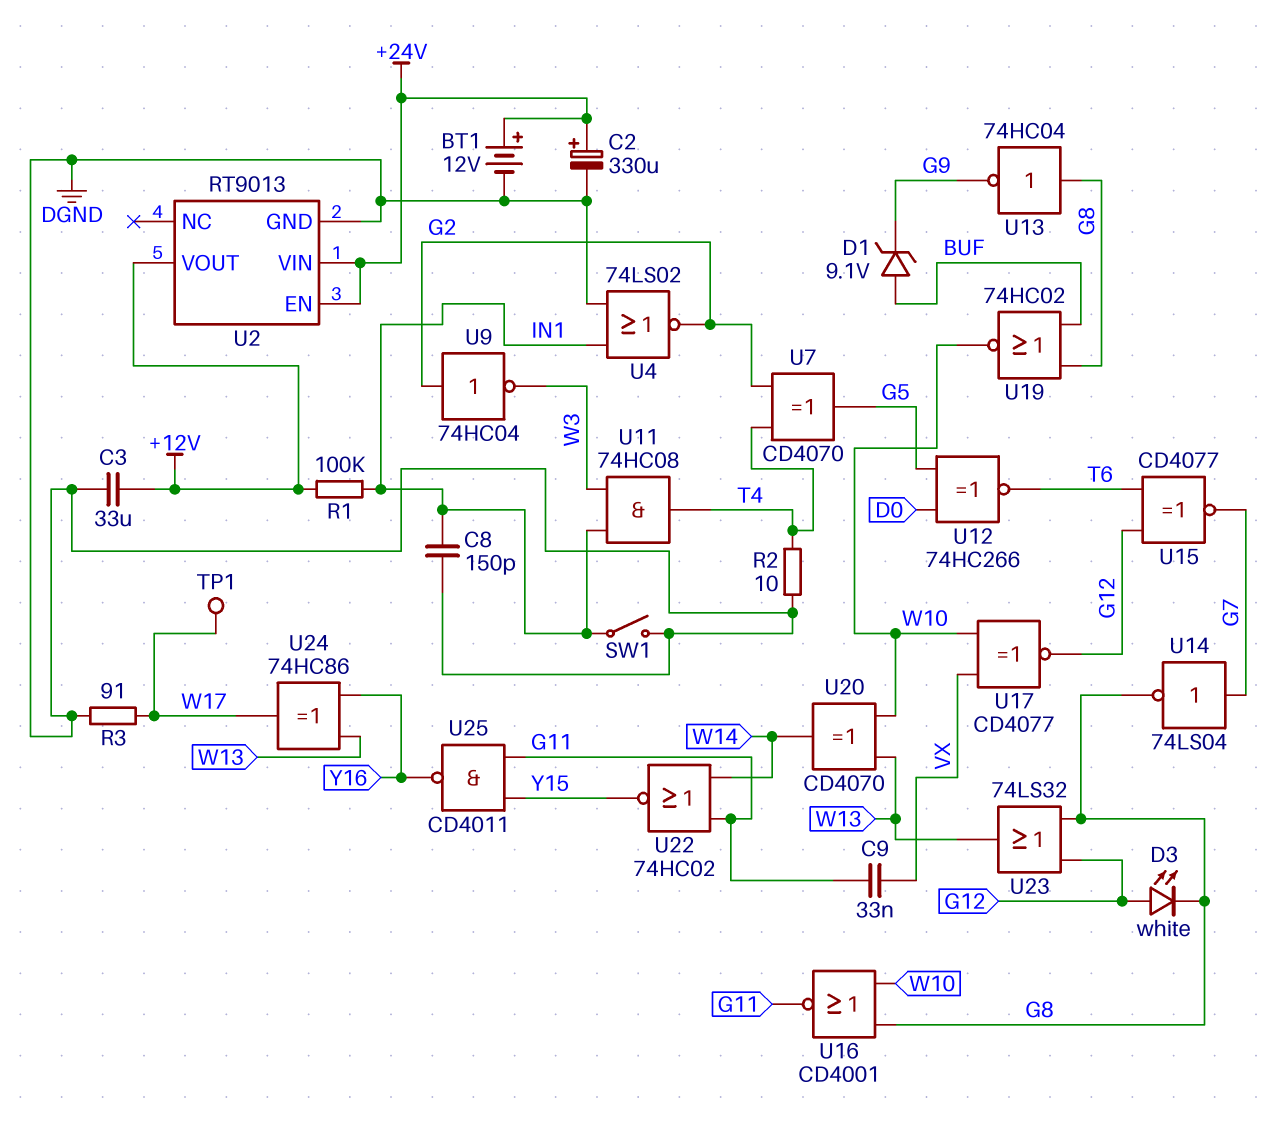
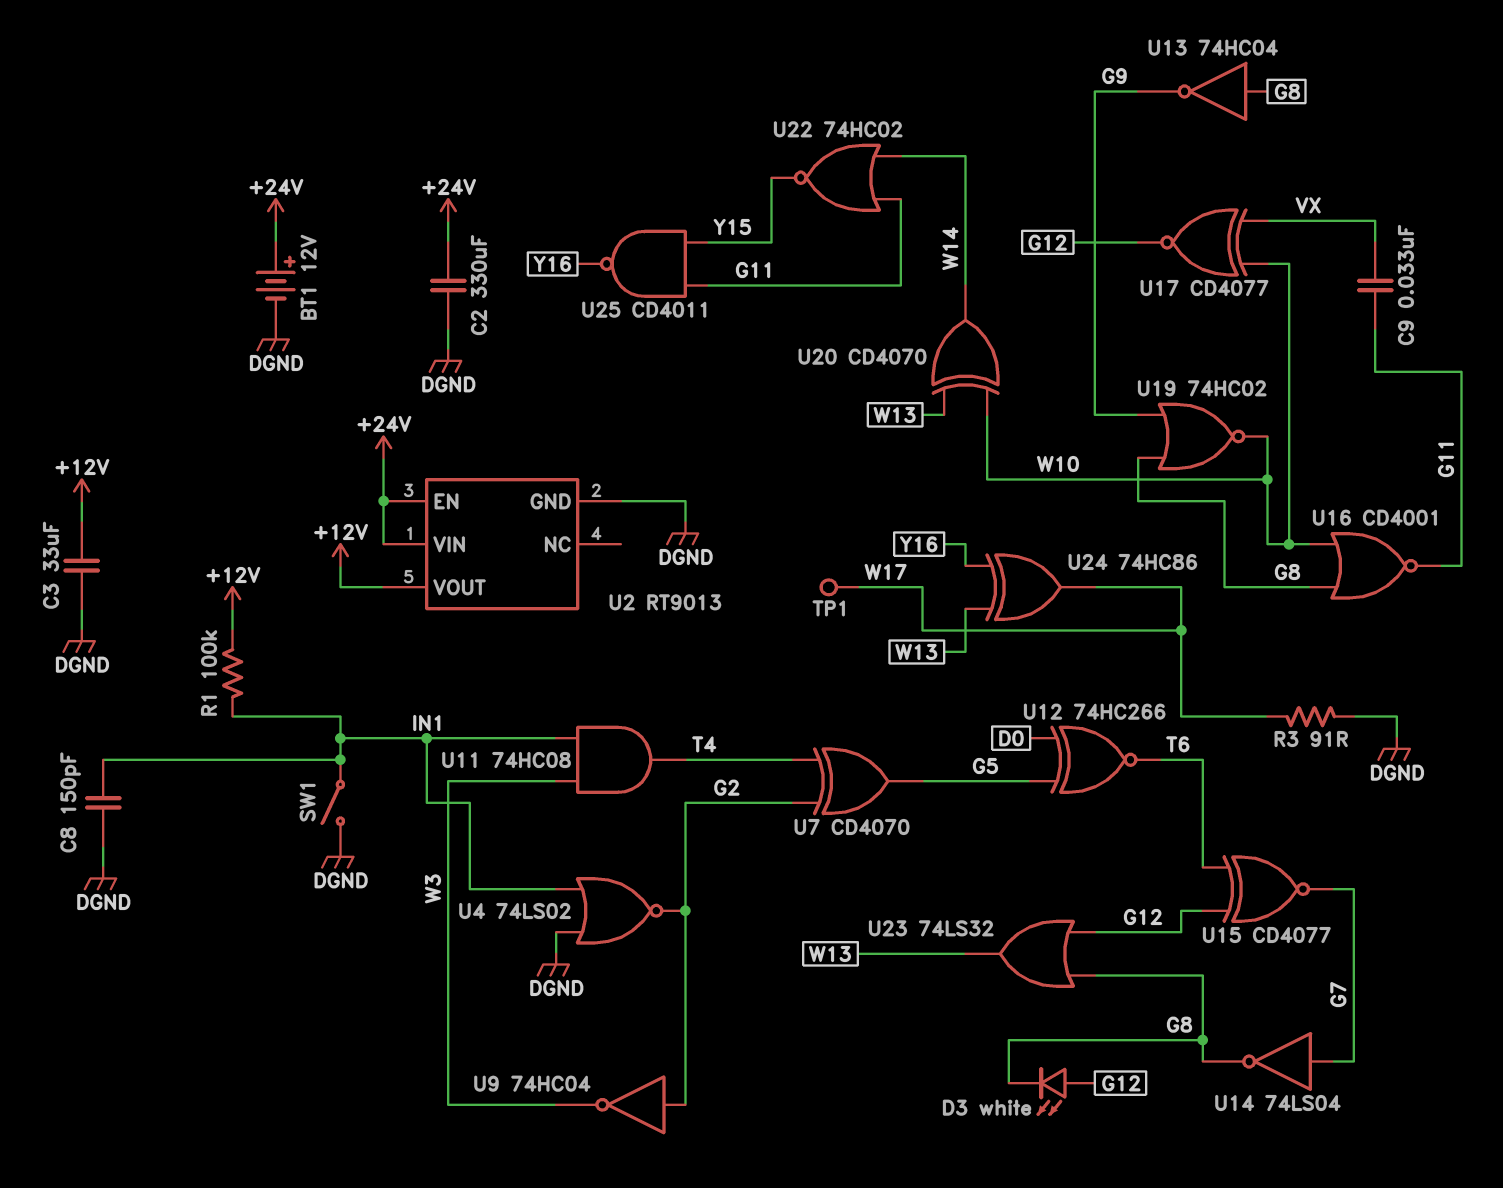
C2: 330uF (plus +24V, minus DGND) -> 330uF (+24V, DGND)
D1: zener 9.1V (A BUF, K G9) -> none
R2: 10 (DGND, T4) -> none
U19: NOR 74HC02 (in BUF, in G8, out W10) -> NOR 74HC02 (in G8, in G9, out W10)

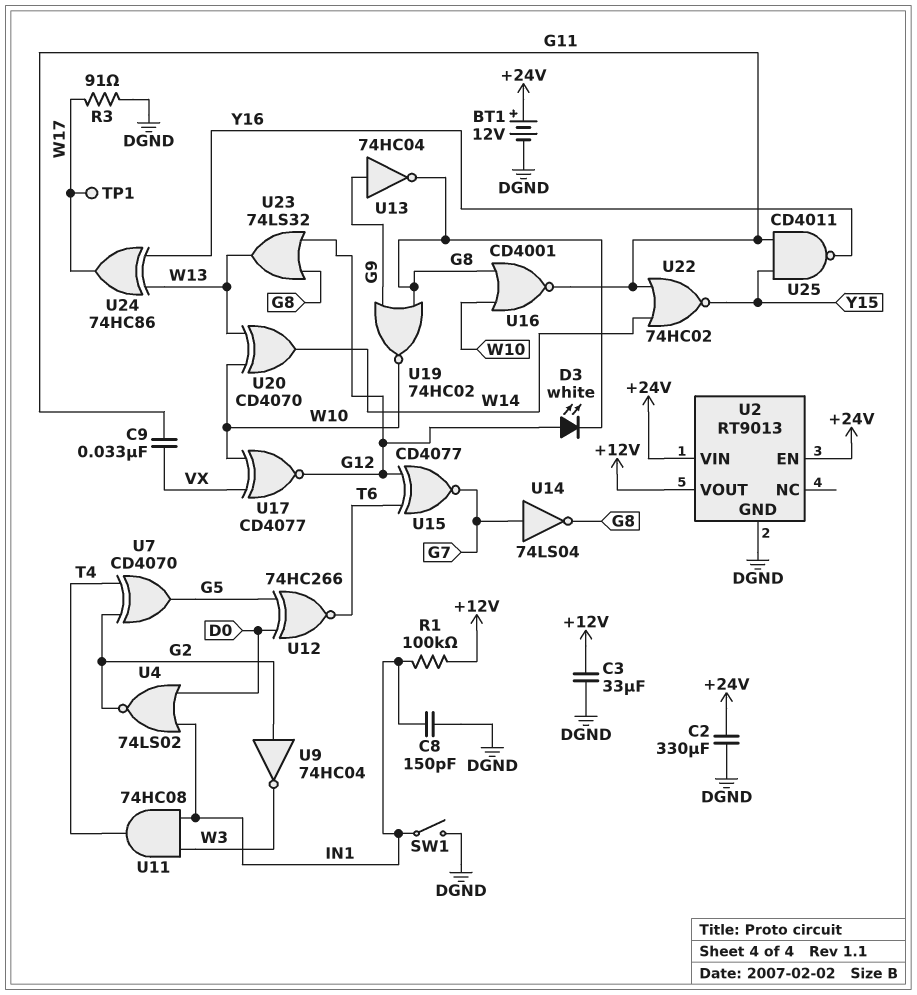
U4: NOR 74LS02 (in DGND, in IN1, out G2) -> NOR 74LS02 (in D0, in IN1, out G2)
U13: NOT 74HC04 (in G8, out G9) -> NOT 74HC04 (in G9, out G8)

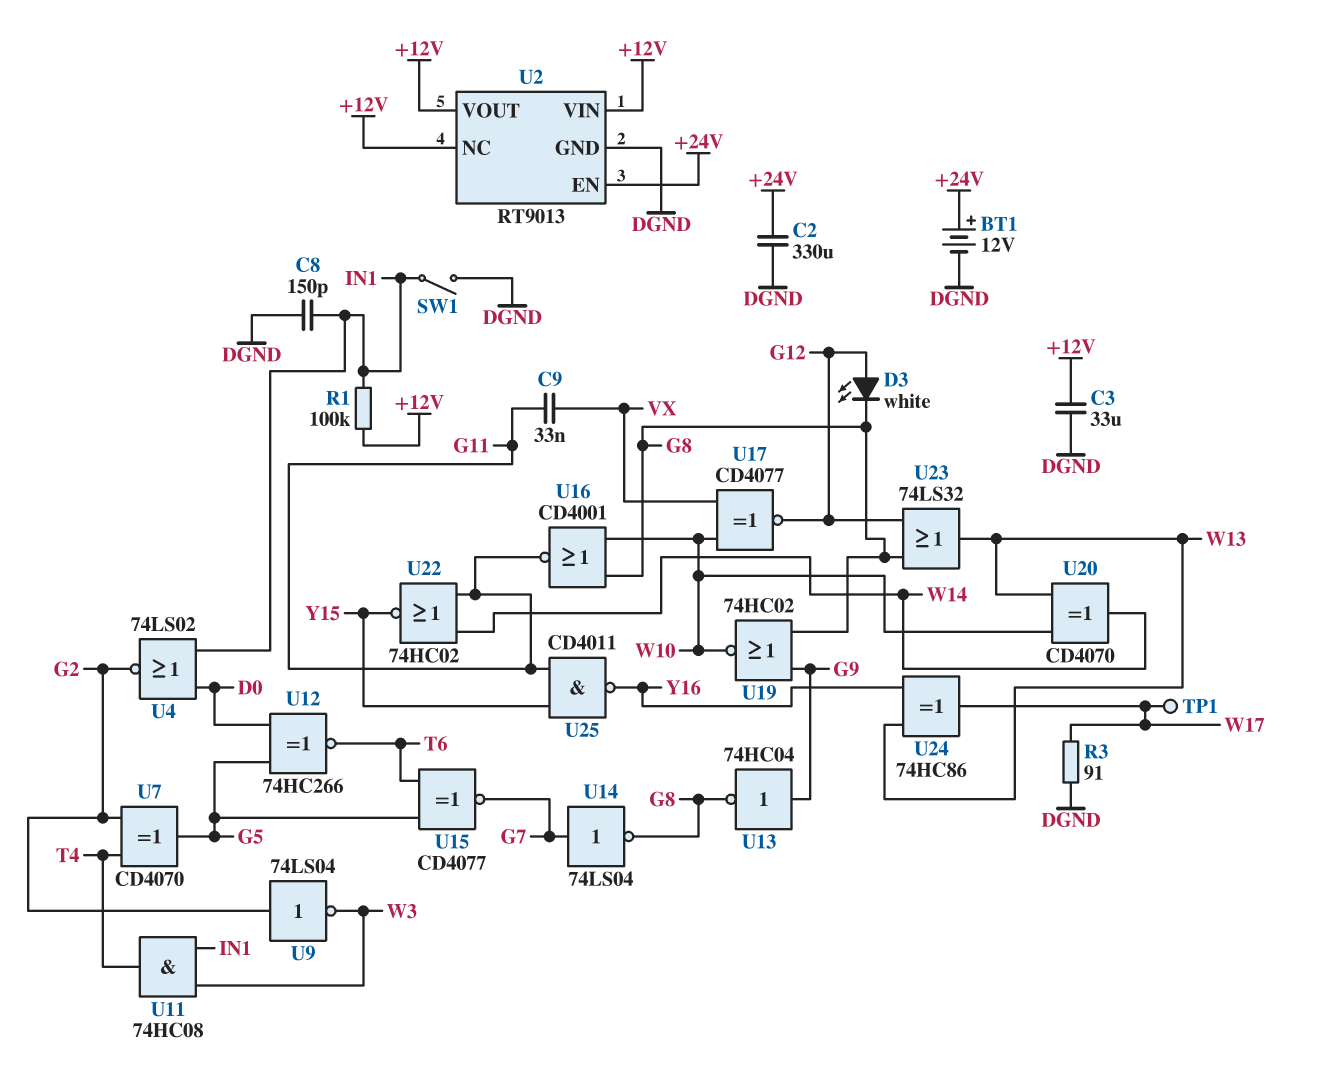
U2 pin NC: none -> +12V
U2 pin VIN: +24V -> +12V
U9: NOT 74HC04 (in G2, out W3) -> NOT 74LS04 (in G2, out W3)
U15: XNOR CD4077 (in G12, in T6, out G7) -> XNOR CD4077 (in G5, in T6, out G7)

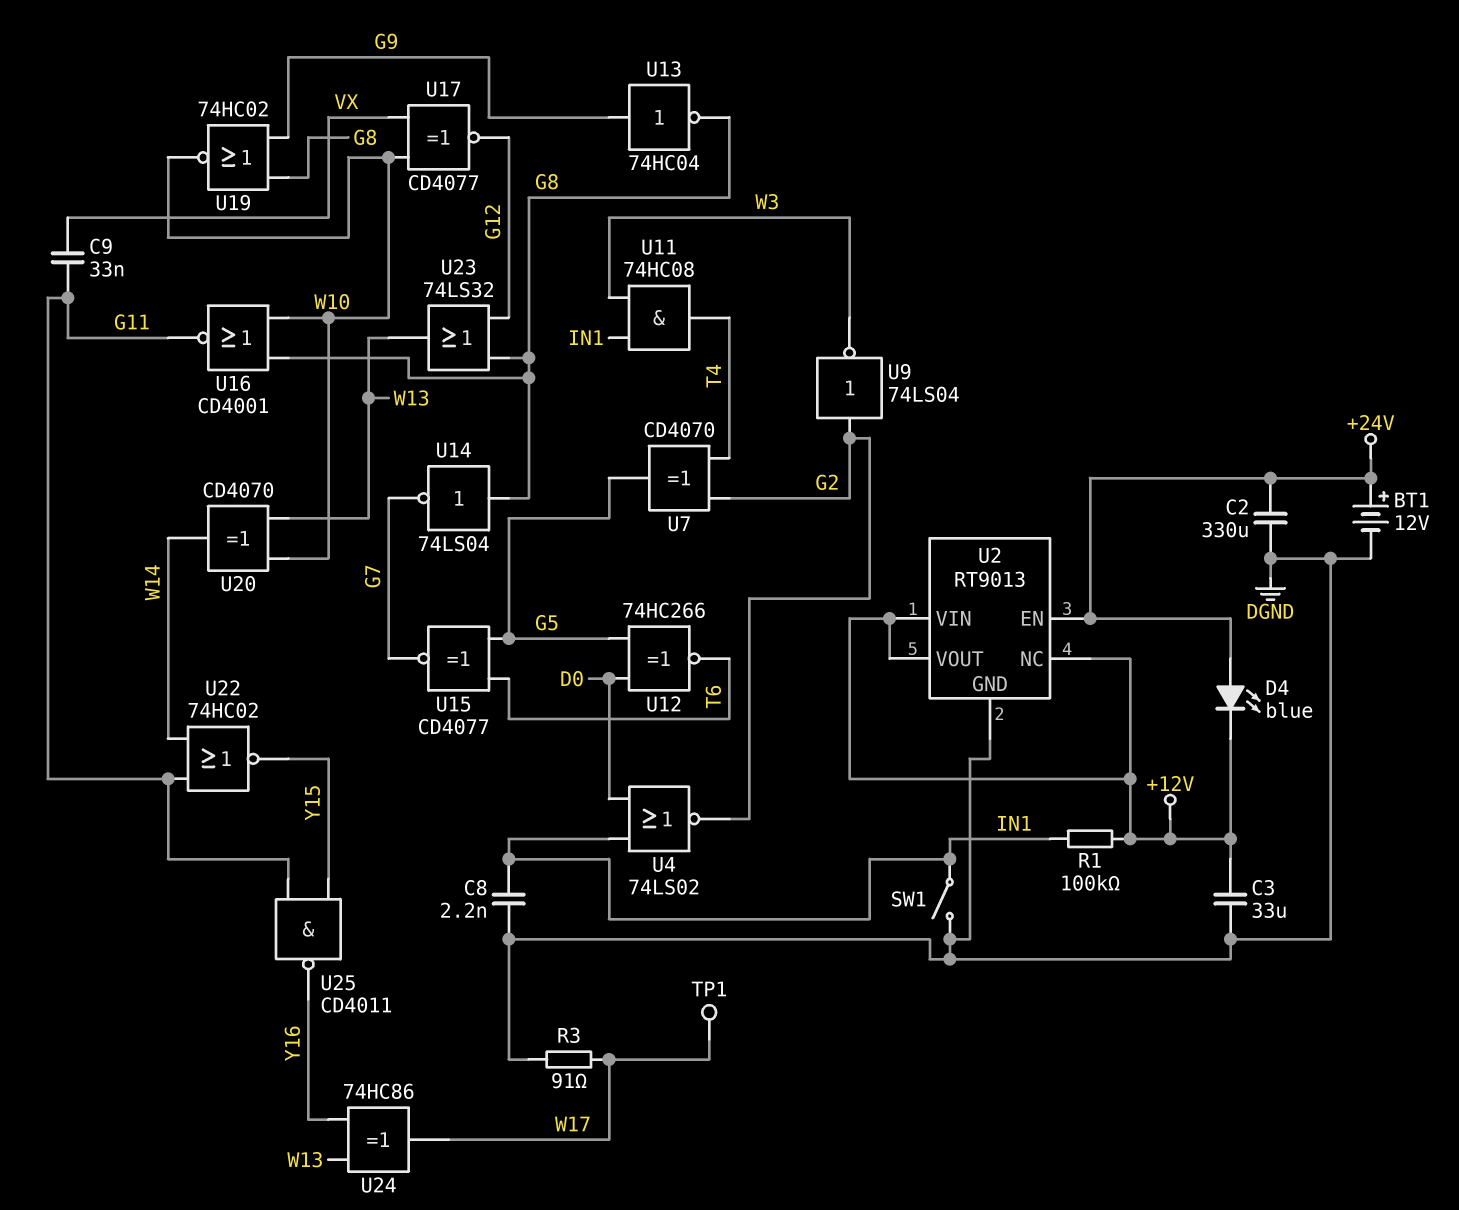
C8: 150pF (DGND, IN1) -> 2.2nF (DGND, IN1)
D3: LED white (A G12, K G8) -> none
D4: none -> LED blue (A +24V, K +12V)
U14: NOT 74LS04 (in G7, out G8) -> NOT 74LS04 (in G8, out G7)

